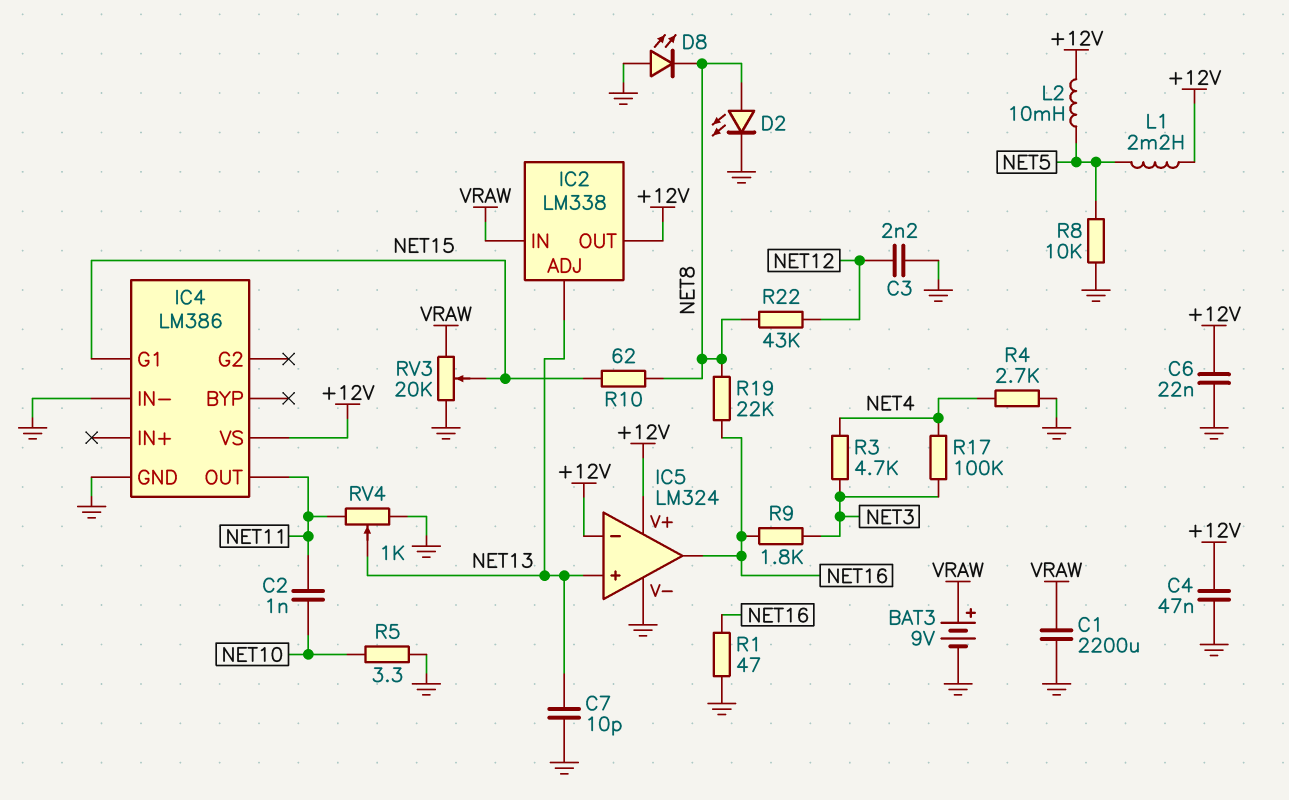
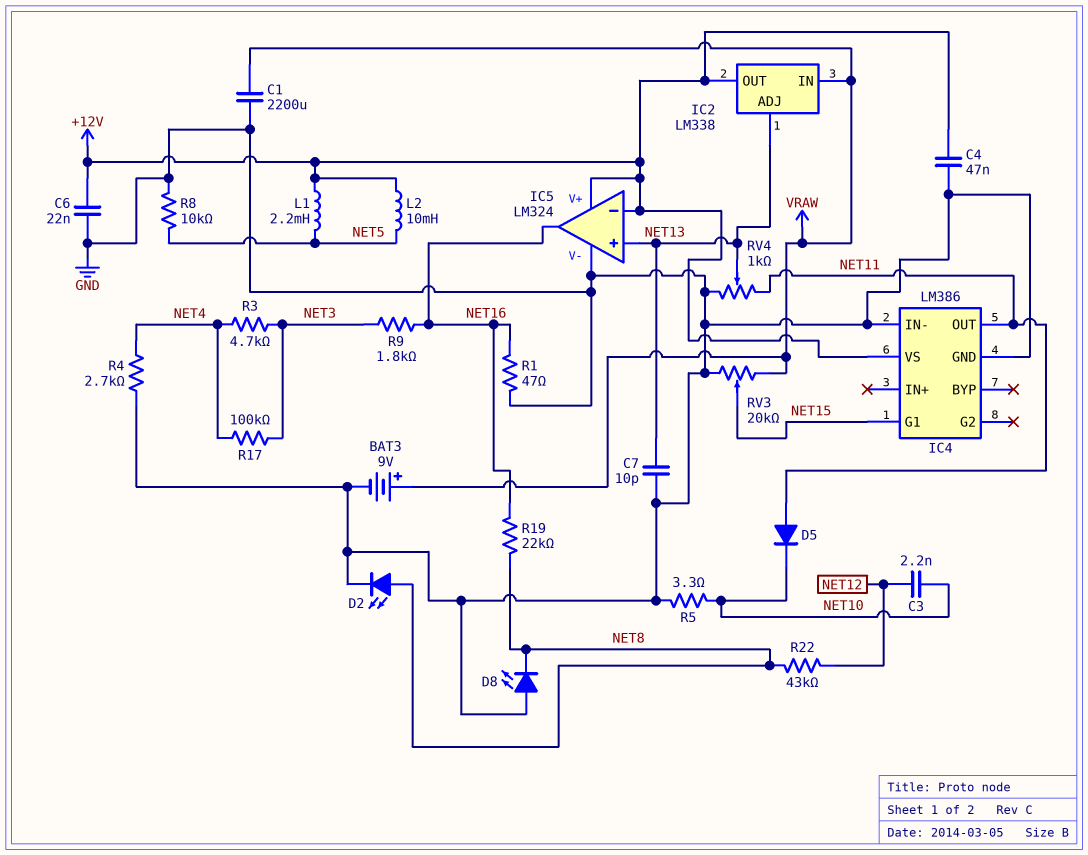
C2: 1nF (NET10, NET11) -> none
C3: 2.2nF (GND, NET12) -> 2.2nF (NET10, NET12)
D5: none -> diode (A NET11, K NET10)
R10: 62 (NET8, NET15) -> none

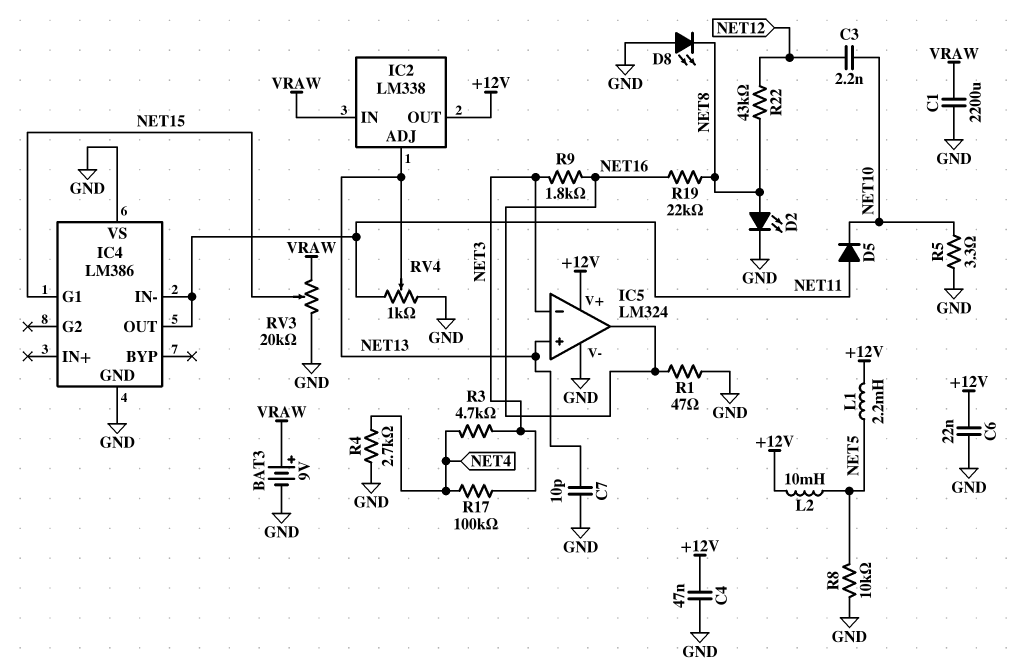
IC4 pin IN-: GND -> NET11
IC4 pin VS: +12V -> GND
IC5 pin in-: +12V -> NET3

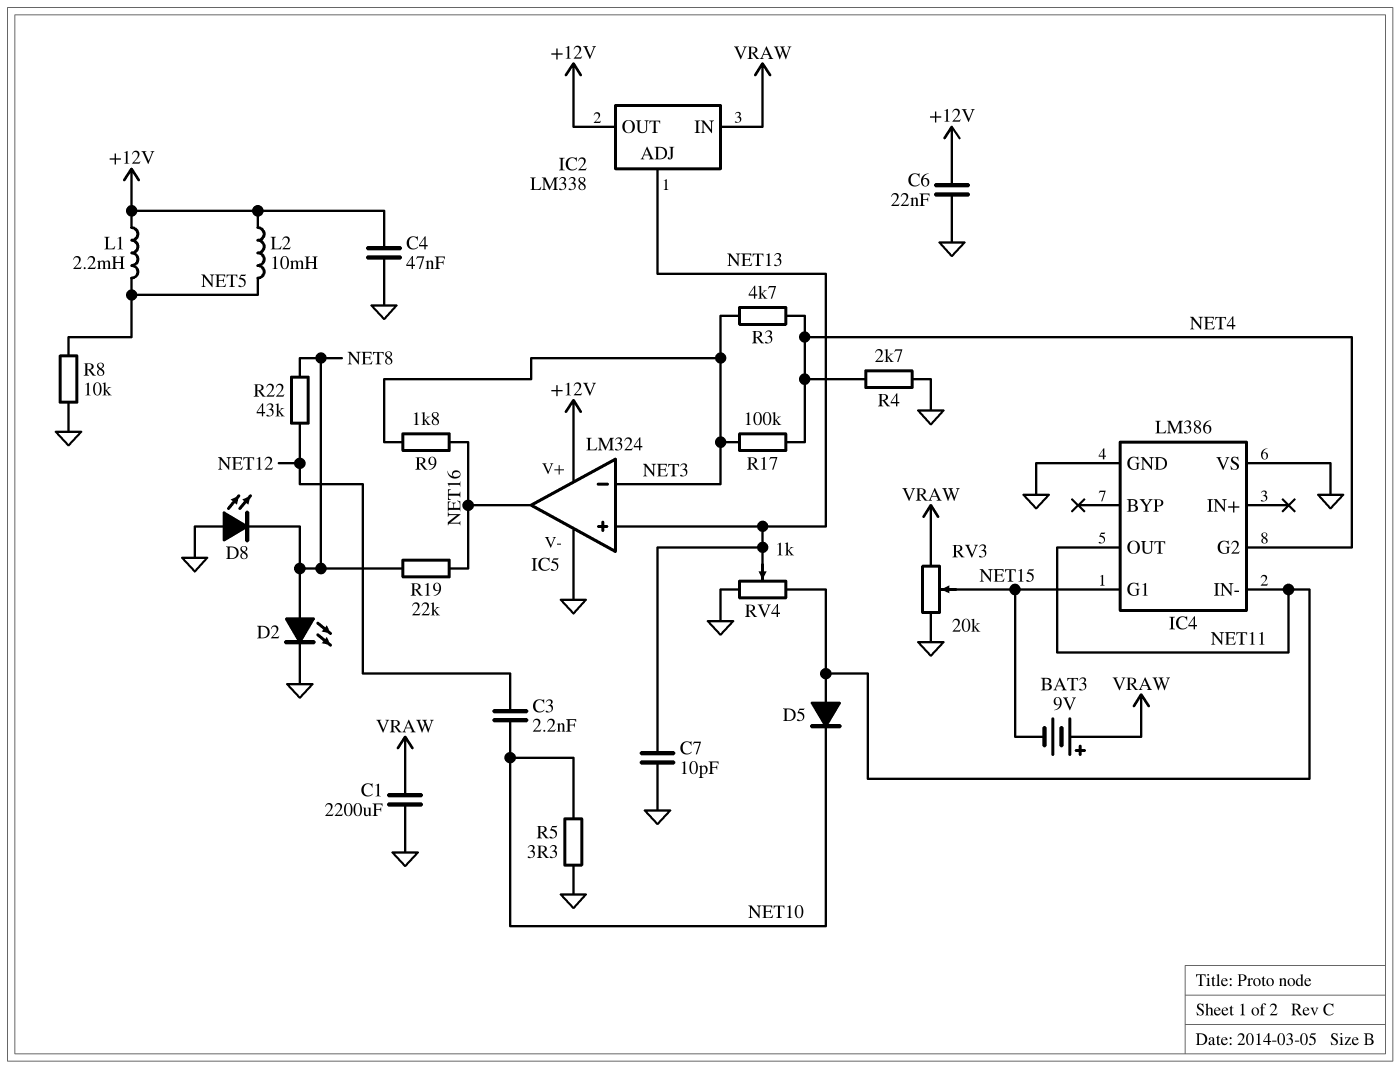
BAT3: 9V (plus VRAW, minus GND) -> 9V (plus VRAW, minus NET15)
IC4 pin G2: none -> NET4
R1: 47 (GND, NET16) -> none

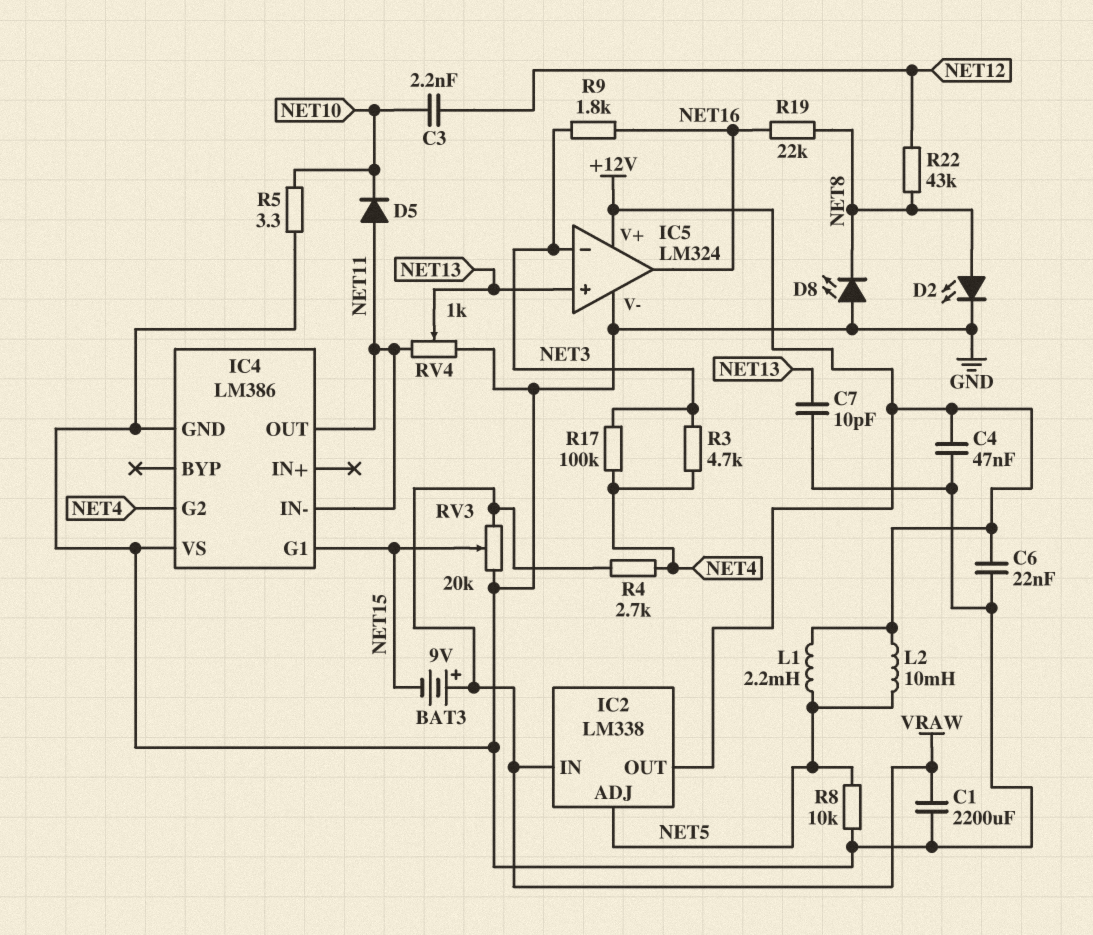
IC2 pin ADJ: NET13 -> NET5
R4: 2.7k (GND, NET4) -> 2.7k (NET4, VRAW)

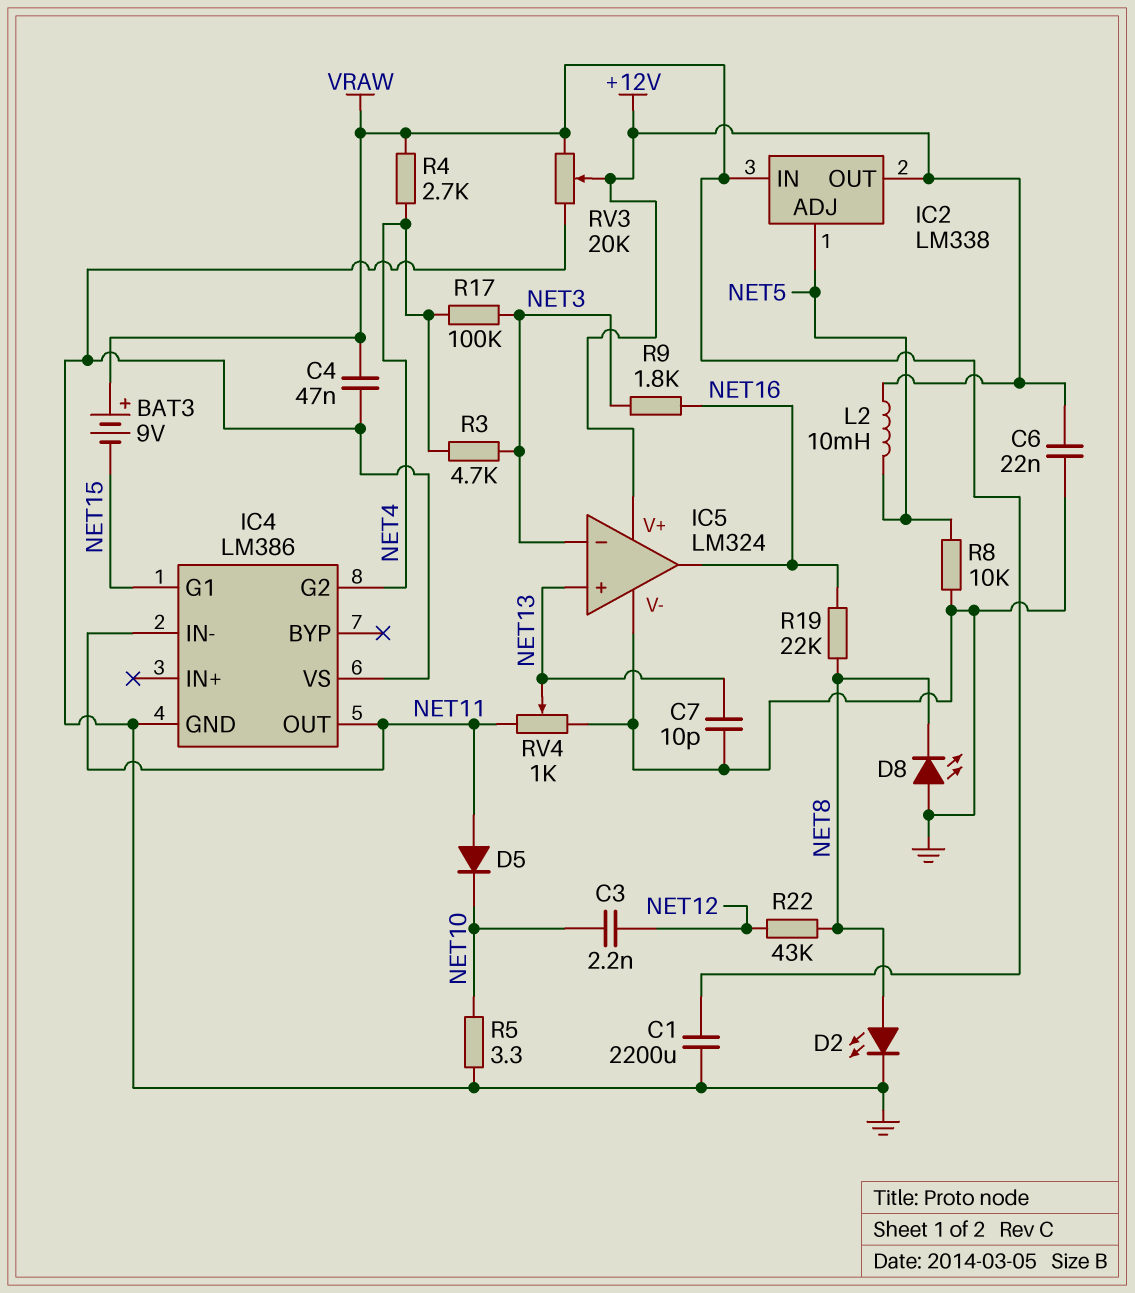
C4: 47nF (+12V, GND) -> 47nF (GND, VRAW)
L1: 2.2mH (+12V, NET5) -> none
RV3: 20k (GND, VRAW, wiper NET15) -> 20k (GND, VRAW, wiper +12V)

